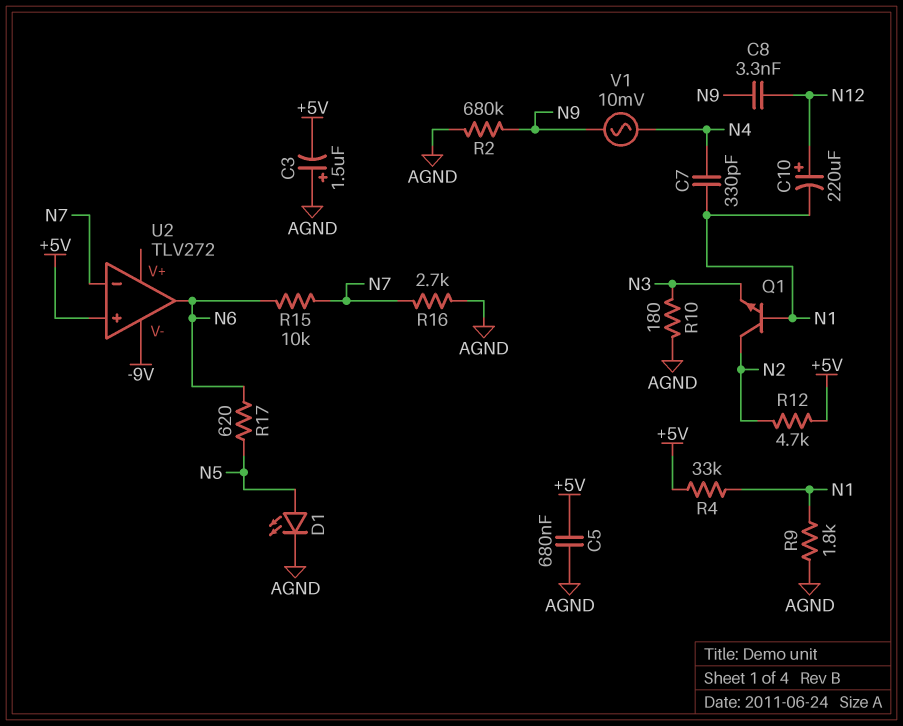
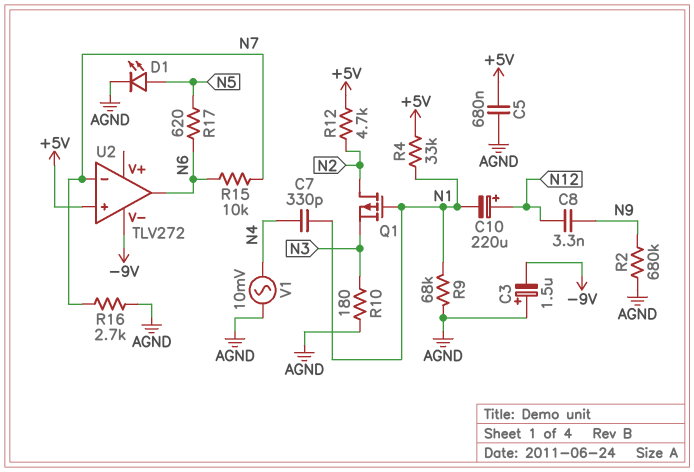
C3: 1.5uF (plus AGND, minus +5V) -> 1.5uF (plus AGND, minus -9V)
Q1: NPN (B N1, C N2, E N3) -> PMOS (G N1, D N2, S N3)
R9: 1.8k (AGND, N1) -> 68k (AGND, N1)
V1: AC 10mV (N4, N9) -> AC 10mV (AGND, N4)

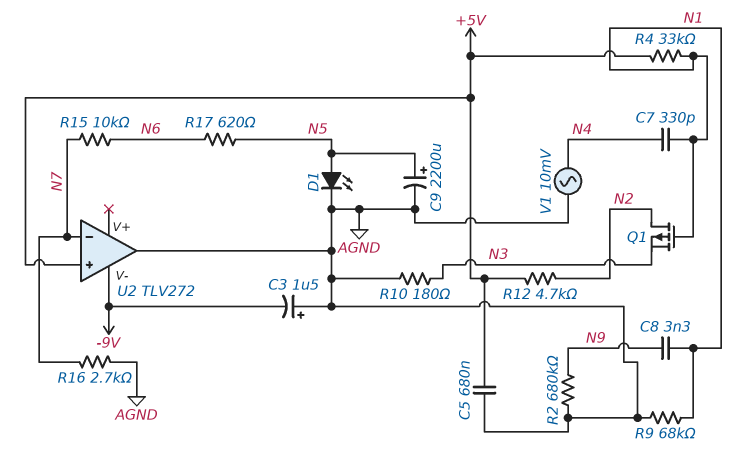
C8: 3.3nF (N9, N12) -> 3.3nF (N1, N9)
C9: none -> 2200uF (plus N5, minus AGND)
C10: 220uF (plus N12, minus N1) -> none
U2 pin out: N6 -> AGND

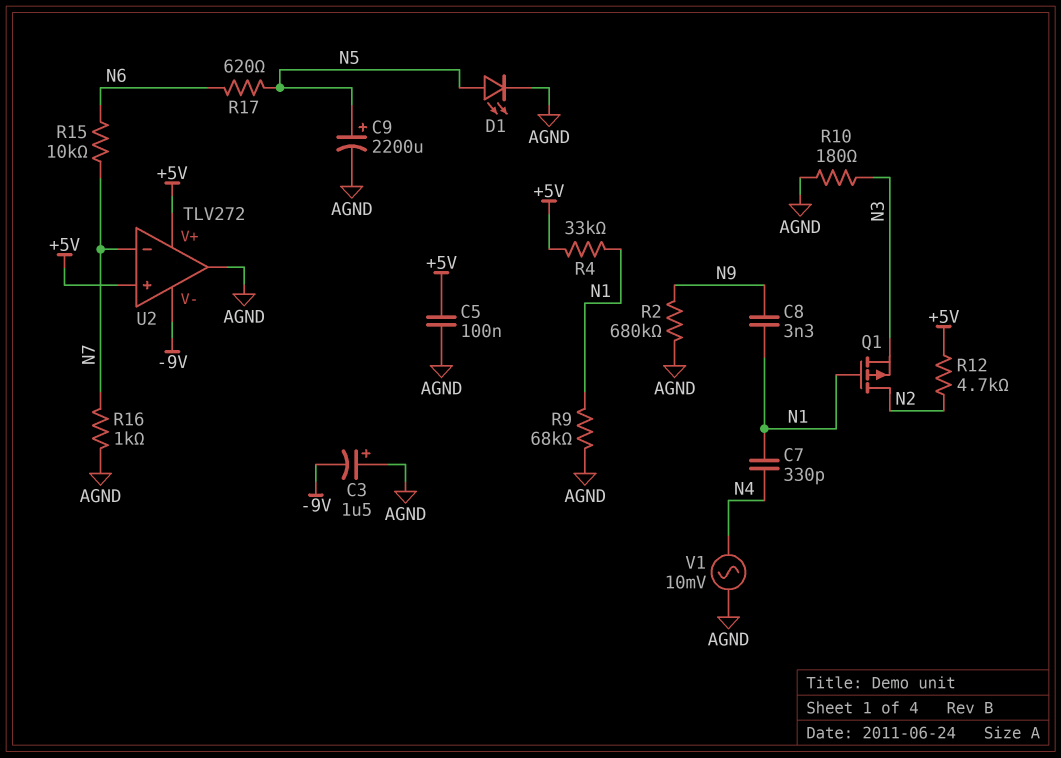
C5: 680nF (+5V, AGND) -> 100nF (+5V, AGND)
R16: 2.7k (AGND, N7) -> 1k (AGND, N7)
U2 pin V+: none -> +5V

